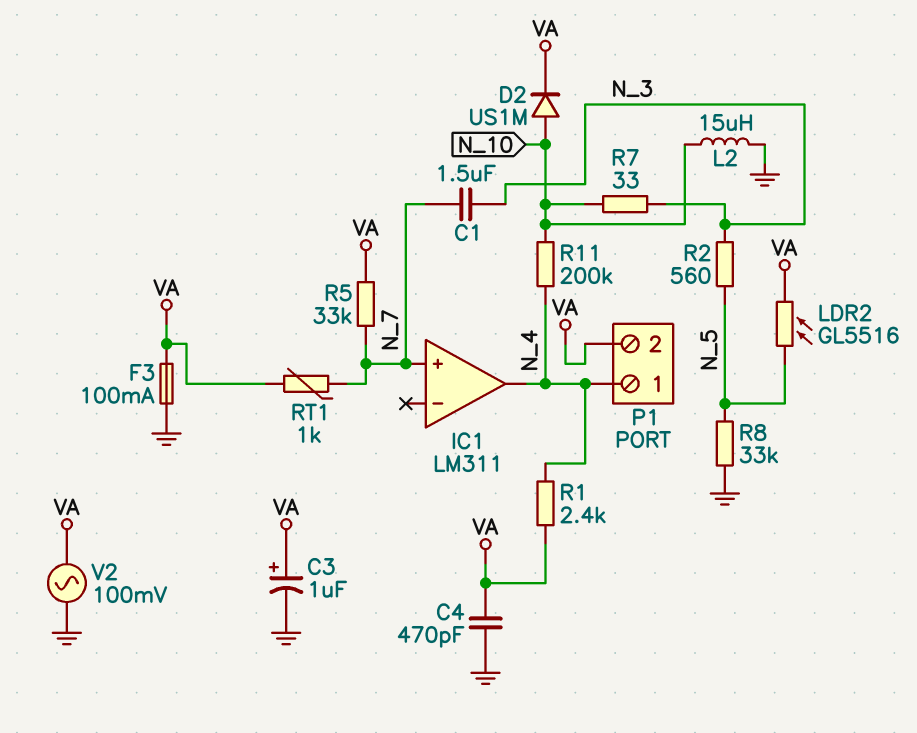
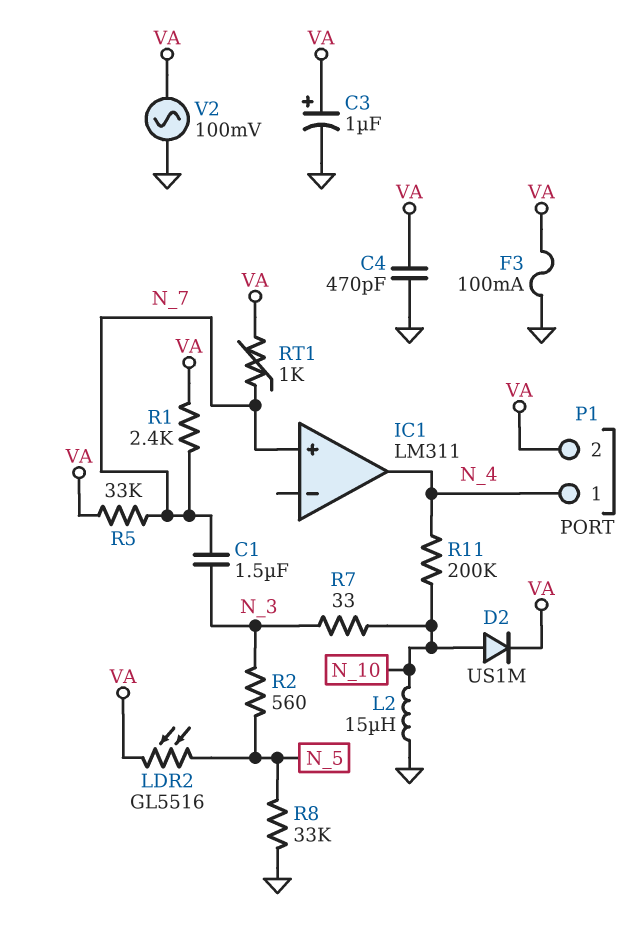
R1: 2.4k (N_4, VA) -> 2.4k (N_7, VA)

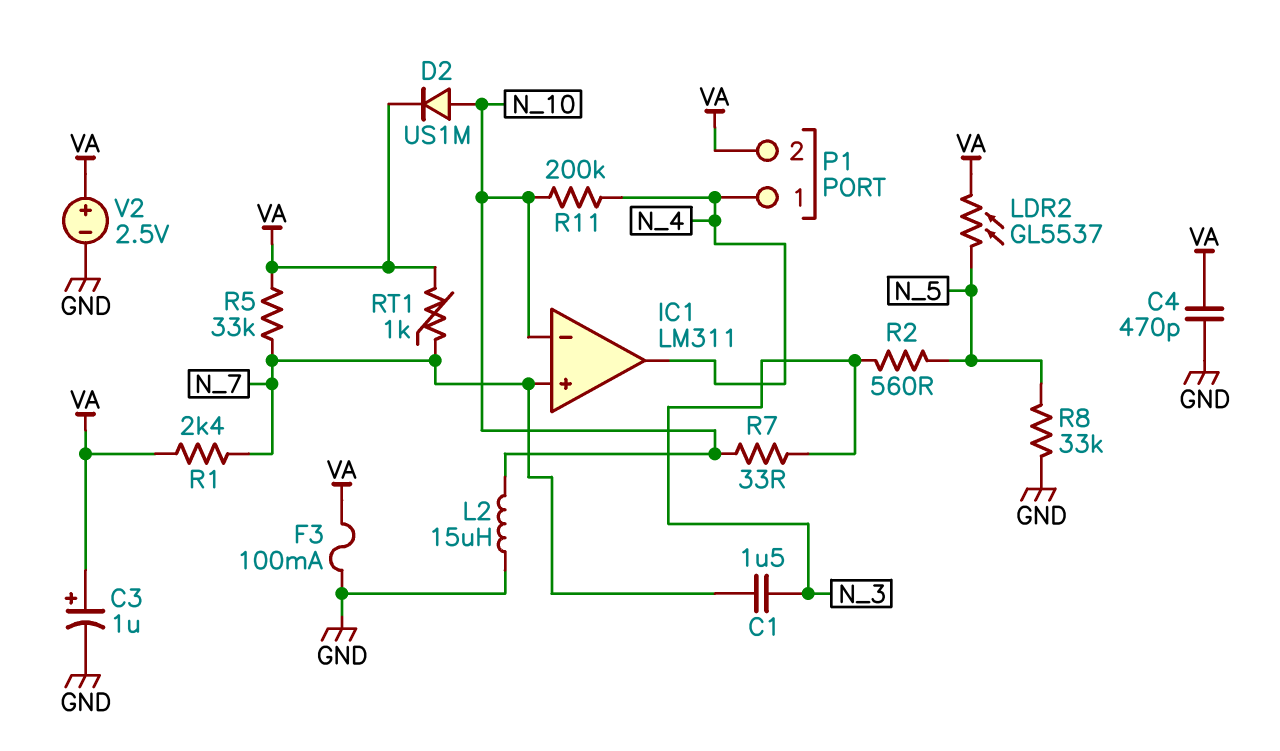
IC1 pin in-: none -> N_10
LDR2: GL5516 (N_5, VA) -> GL5537 (N_5, VA)
V2: AC 100mV (GND, VA) -> 2.5V (plus VA, minus GND)

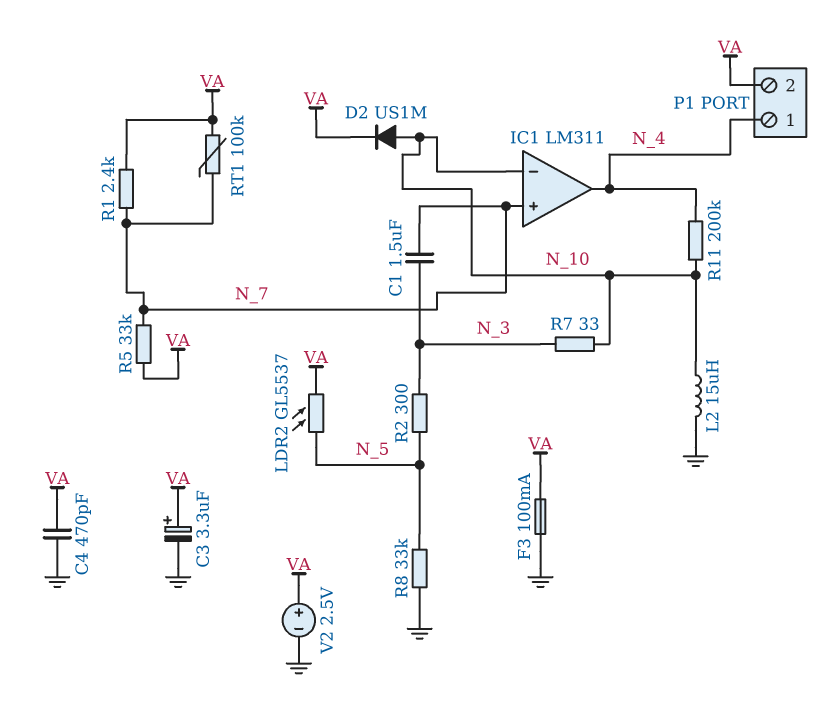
C3: 1uF (plus VA, minus GND) -> 3.3uF (plus VA, minus GND)
R2: 560 (N_3, N_5) -> 300 (N_3, N_5)
RT1: 1k (N_7, VA) -> 100k (N_7, VA)

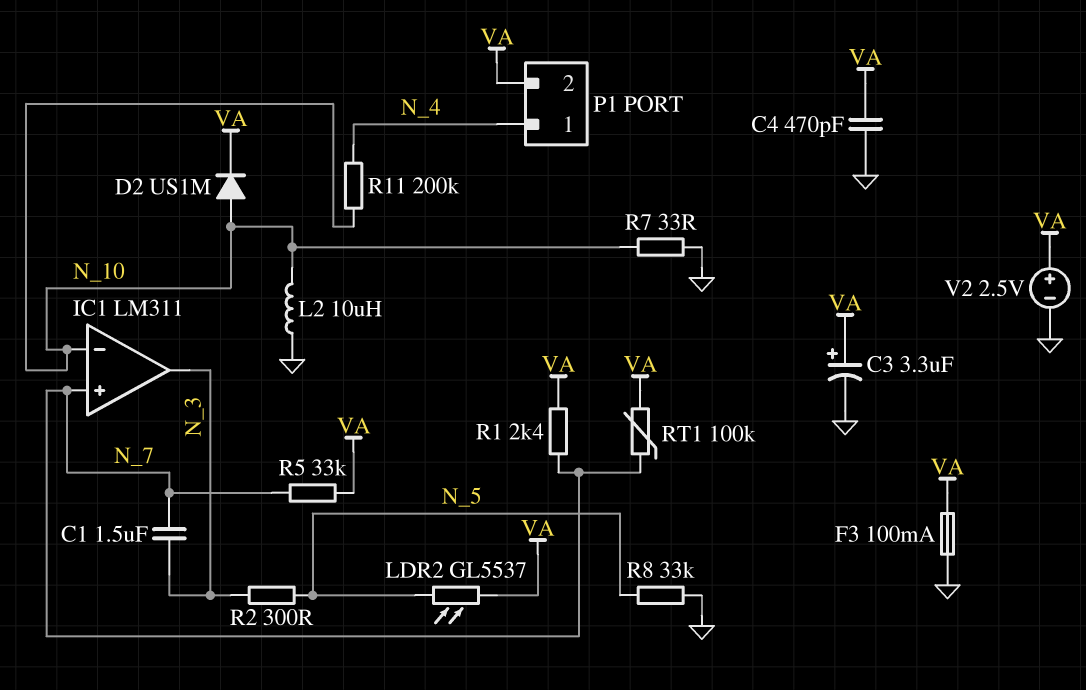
IC1 pin out: N_4 -> N_3
L2: 15uH (GND, N_10) -> 10uH (GND, N_10)
R7: 33 (N_3, N_10) -> 33 (GND, N_10)

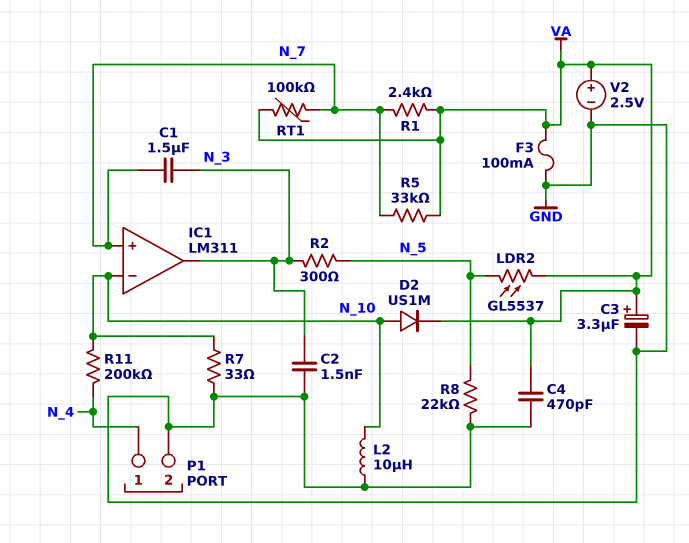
C2: none -> 1.5nF (GND, N_3)
P1 pin 2: VA -> GND
R8: 33k (GND, N_5) -> 22k (GND, N_5)

